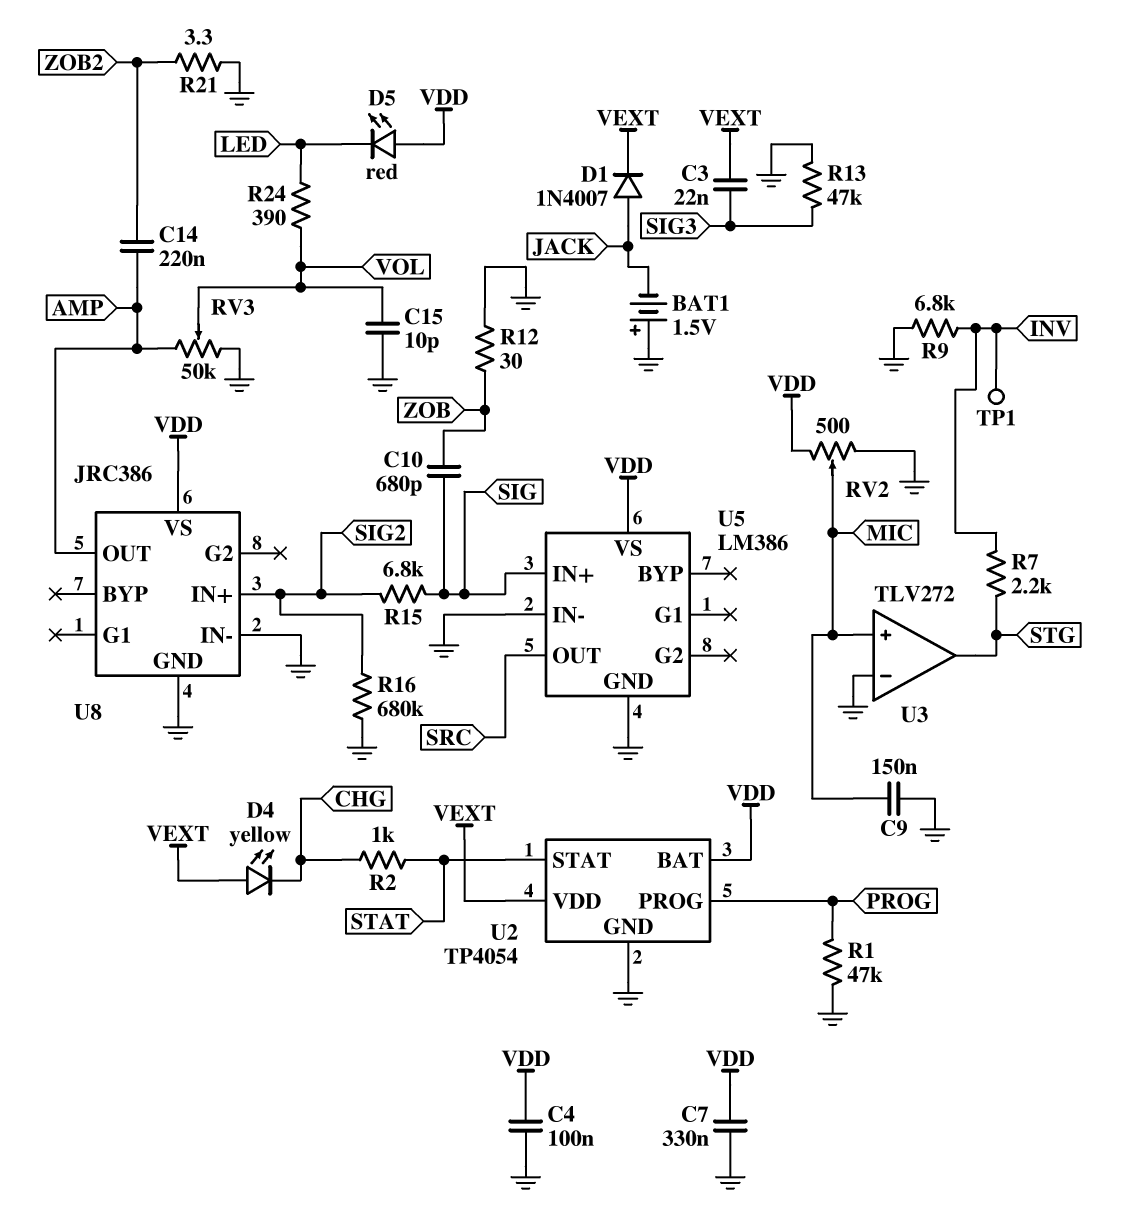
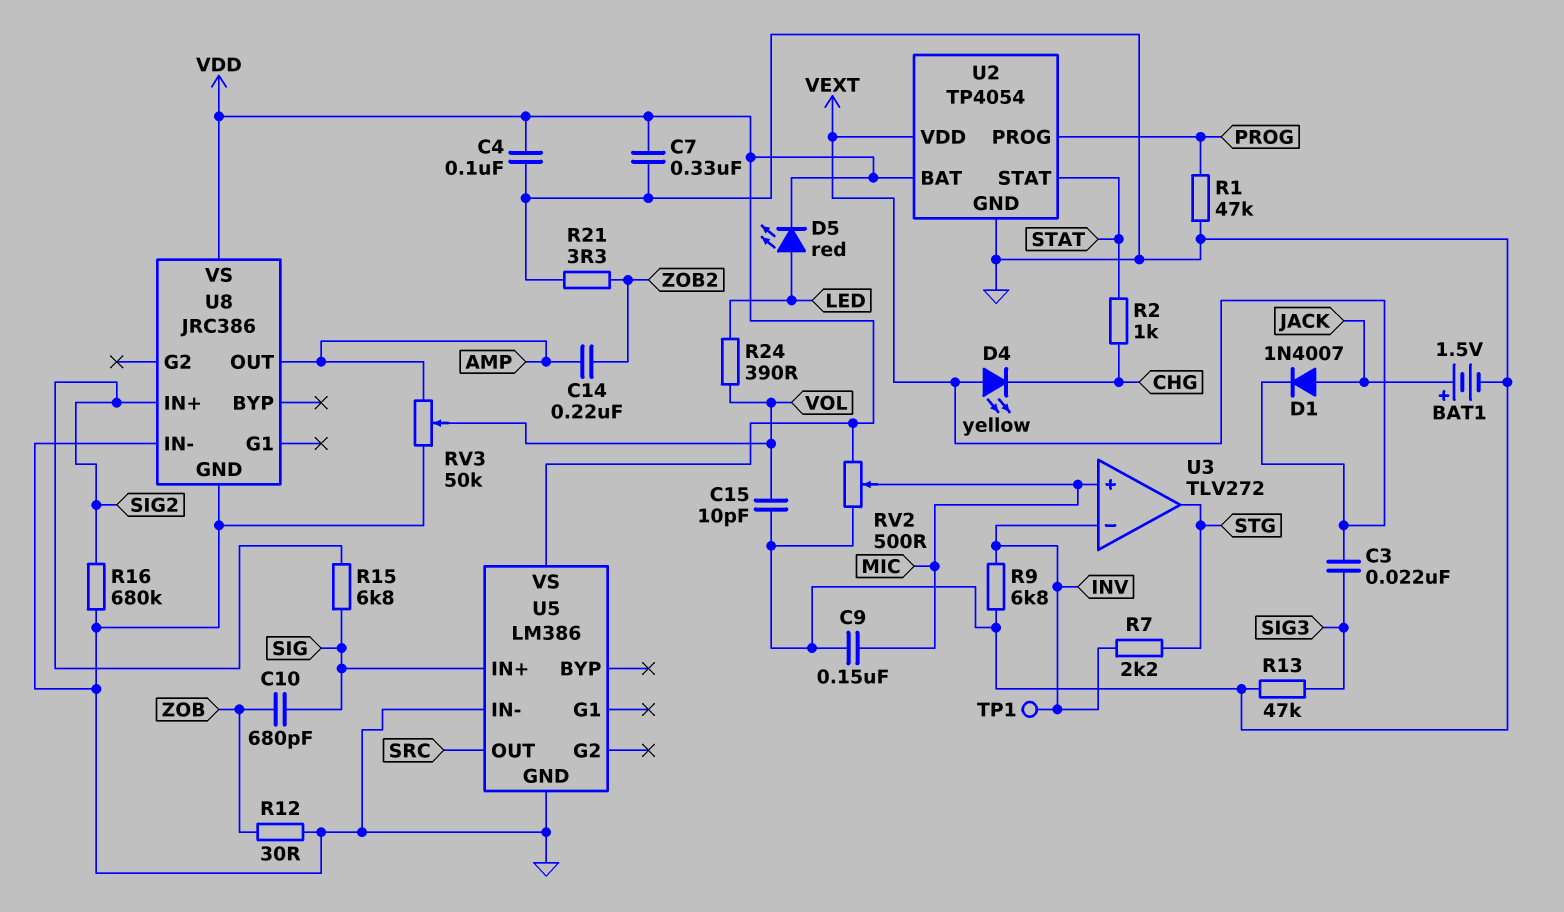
BAT1: 1.5V (plus GND, minus JACK) -> 1.5V (plus JACK, minus GND)
D5: LED red (A VDD, K LED) -> LED red (A LED, K VDD)
U3 pin in-: GND -> INV

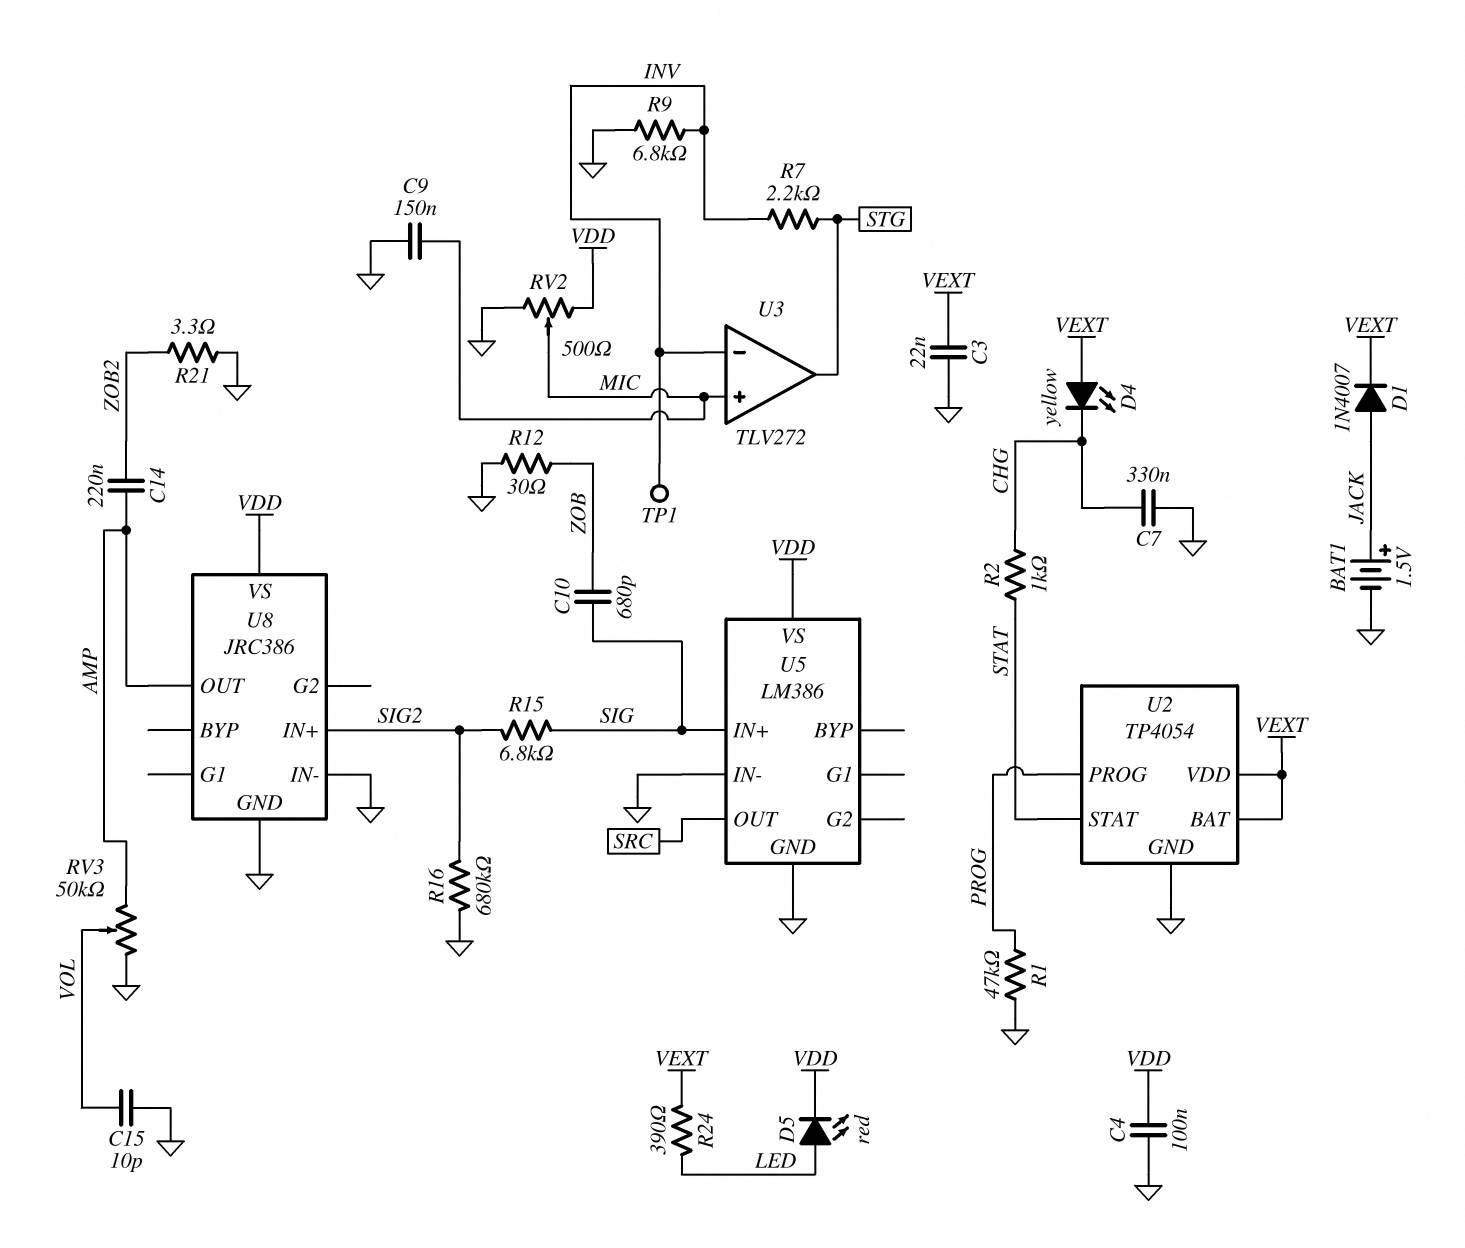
C3: 22nF (SIG3, VEXT) -> 22nF (GND, VEXT)
C7: 330nF (GND, VDD) -> 330nF (CHG, GND)
R13: 47k (GND, SIG3) -> none
R24: 390 (LED, VOL) -> 390 (LED, VEXT)
U2 pin BAT: VDD -> VEXT

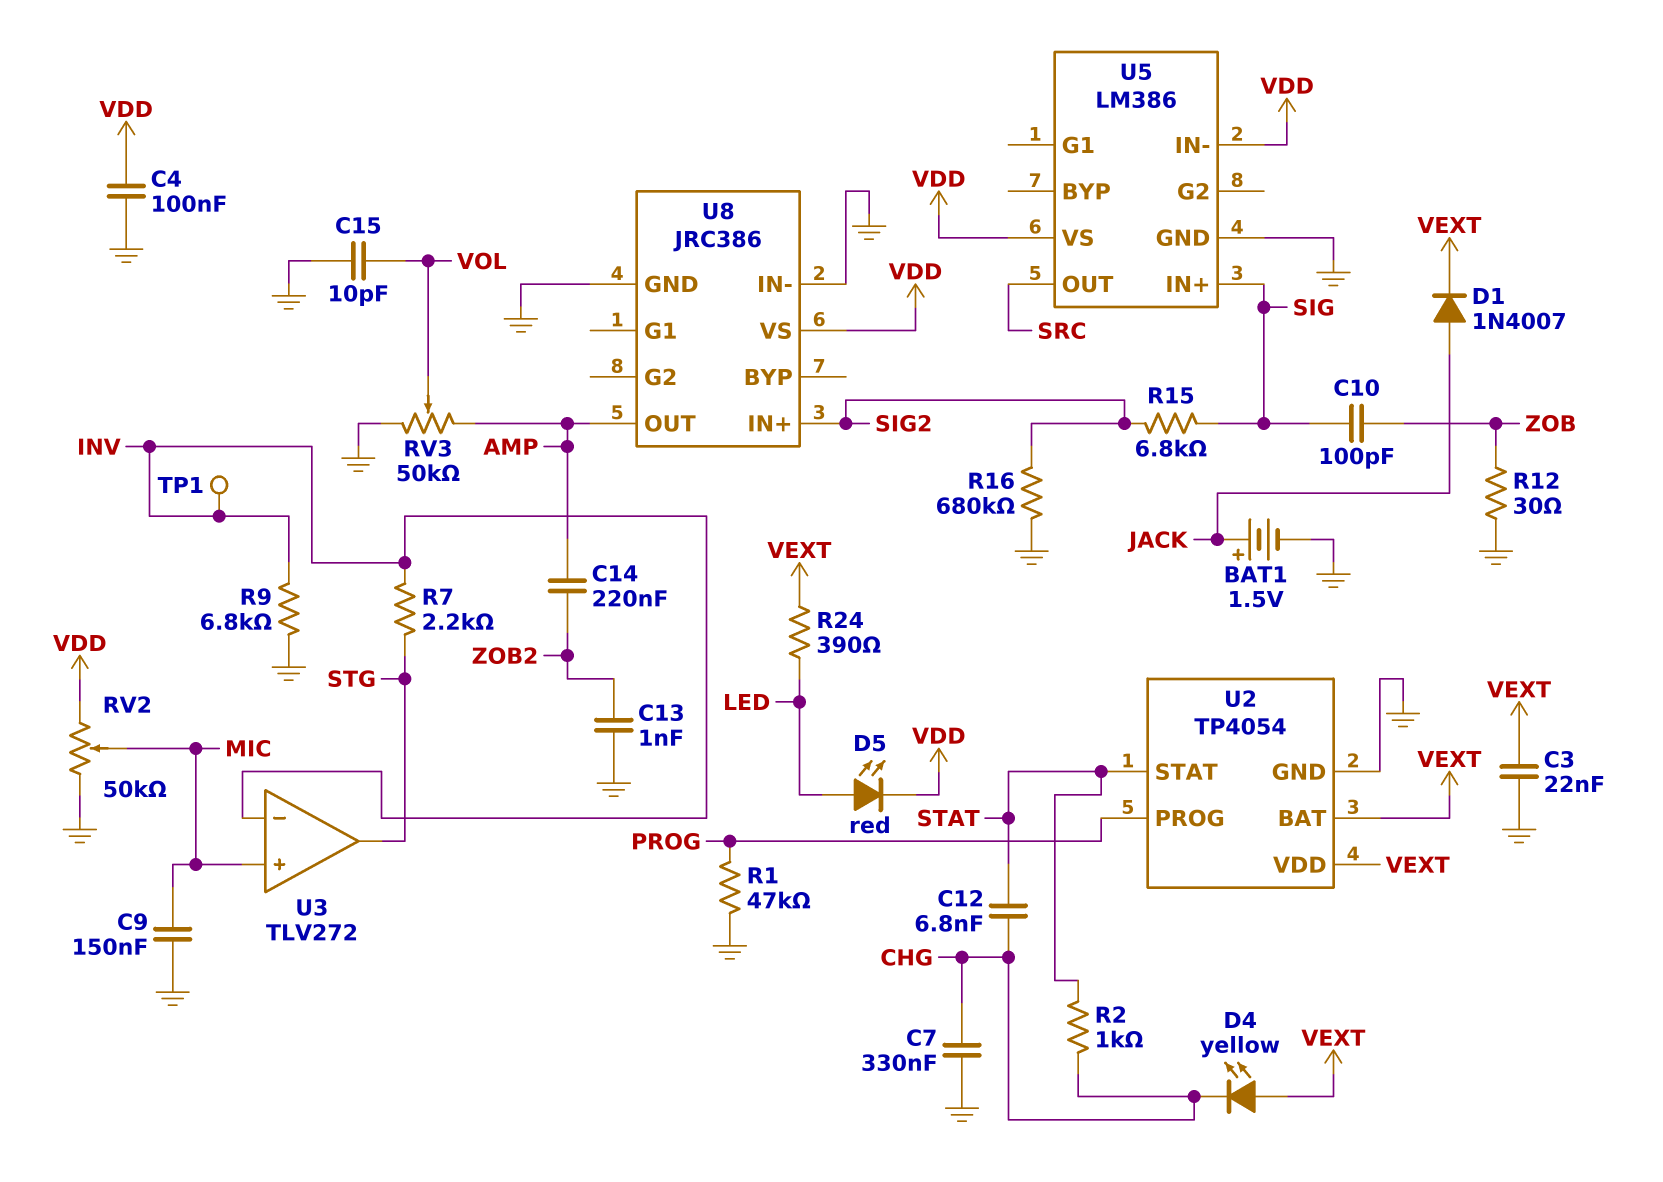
C10: 680pF (SIG, ZOB) -> 100pF (SIG, ZOB)
C12: none -> 6.8nF (CHG, STAT)
C13: none -> 1nF (GND, ZOB2)
R21: 3.3 (GND, ZOB2) -> none
RV2: 500 (GND, VDD, wiper MIC) -> 50k (GND, VDD, wiper MIC)
U5 pin IN-: GND -> VDD

